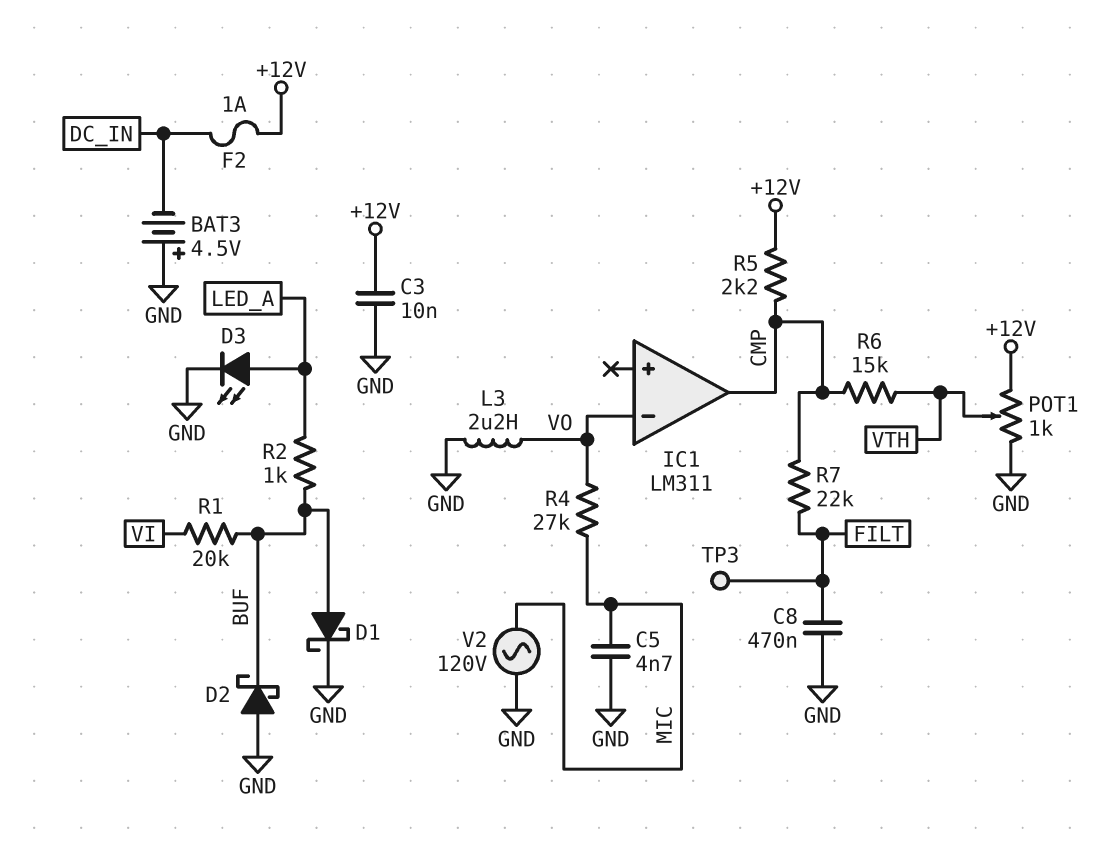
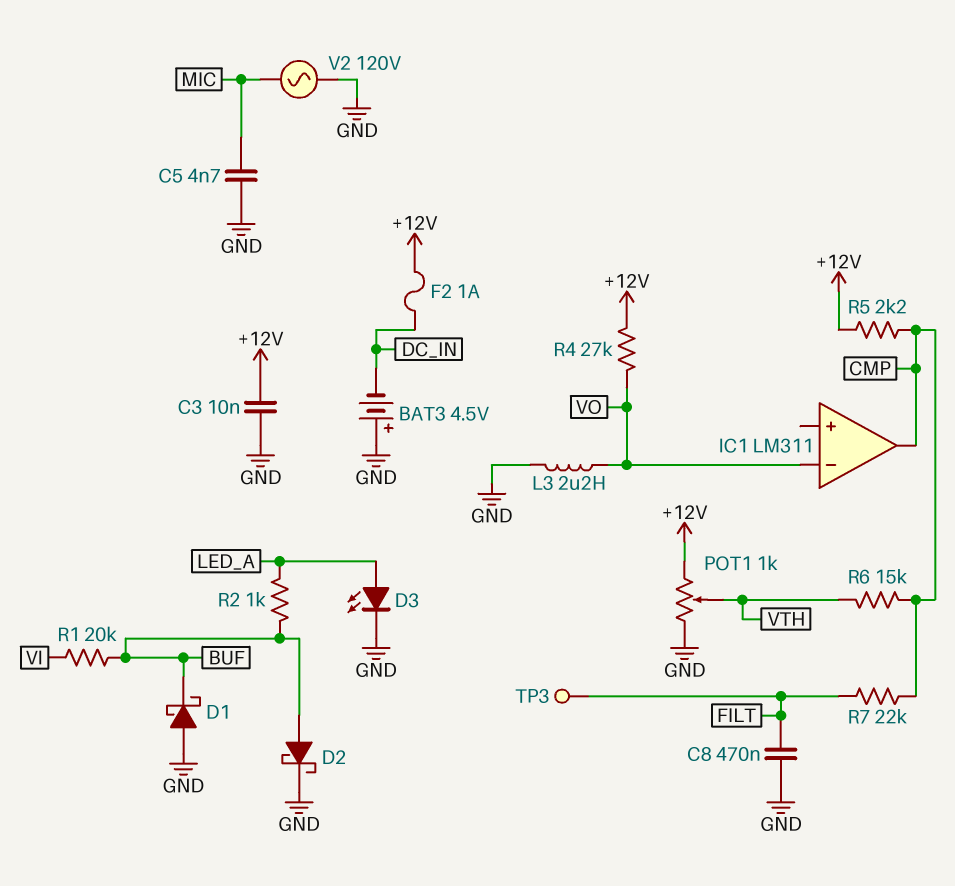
D1: schottky (A BUF, K GND) -> schottky (A GND, K BUF)
D2: schottky (A GND, K BUF) -> schottky (A BUF, K GND)
R4: 27k (MIC, VO) -> 27k (+12V, VO)

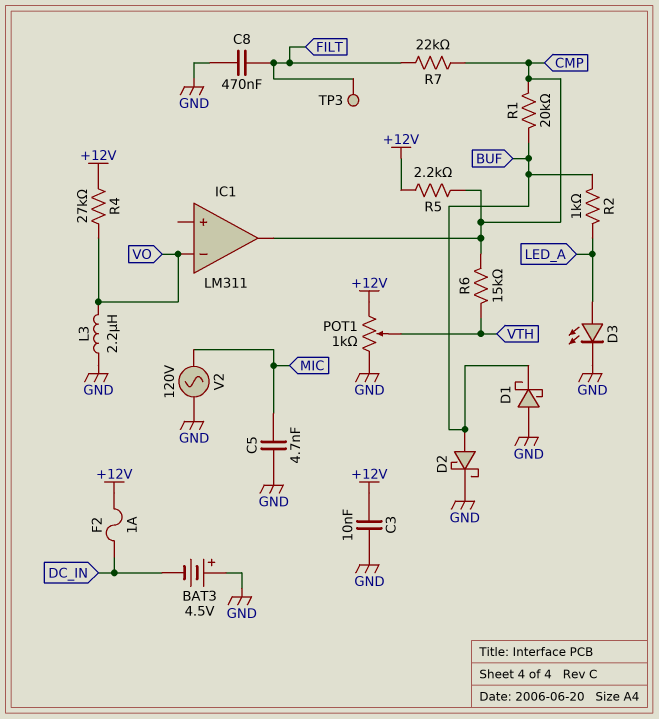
R1: 20k (BUF, VI) -> 20k (BUF, CMP)

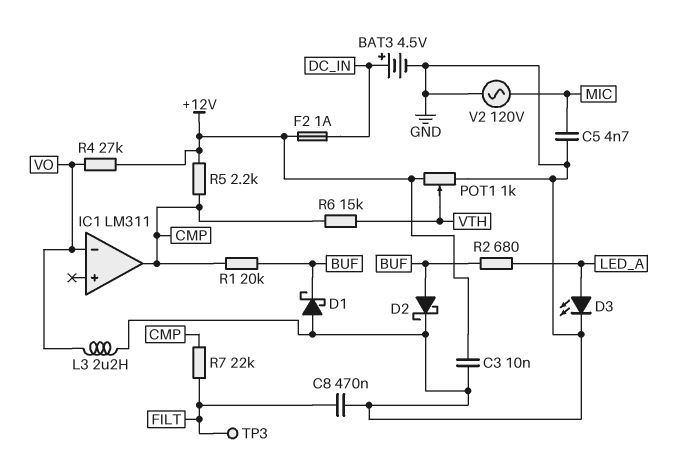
BAT3: 4.5V (plus GND, minus DC_IN) -> 4.5V (plus DC_IN, minus GND)
R2: 1k (BUF, LED_A) -> 680 (BUF, LED_A)

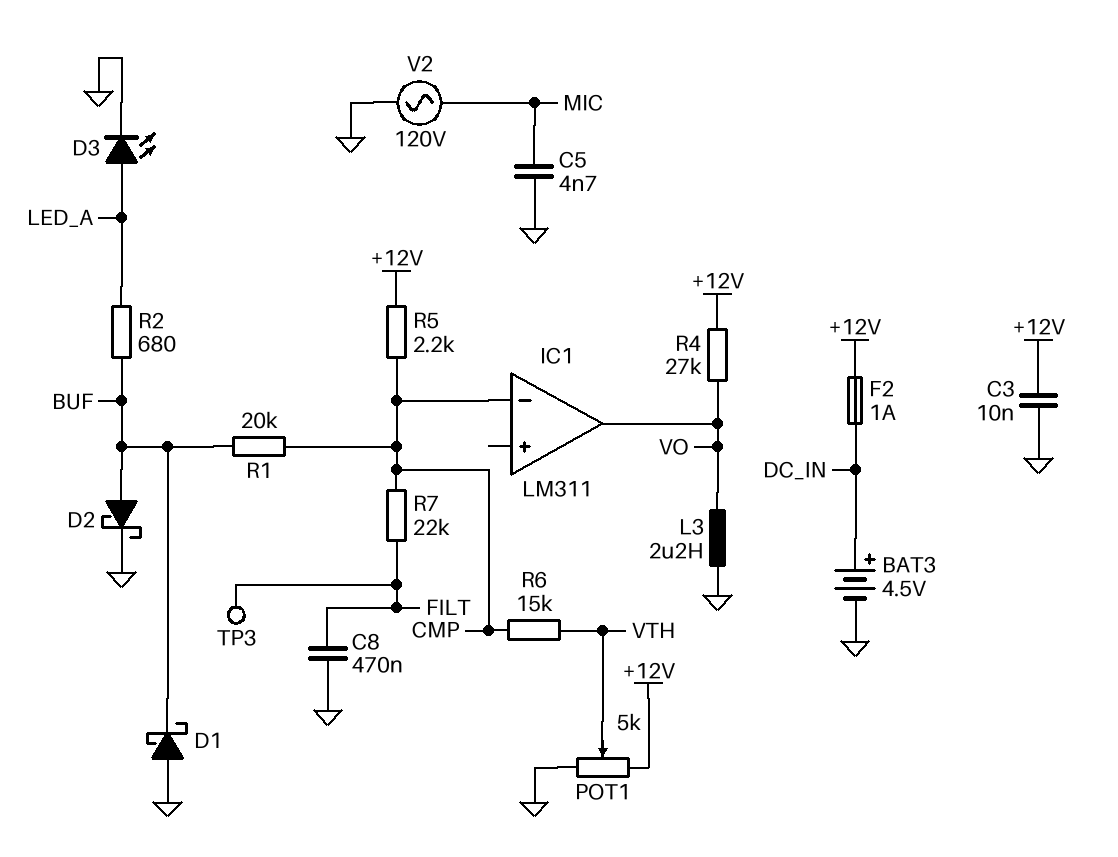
IC1 pin in-: VO -> CMP
IC1 pin out: CMP -> VO
POT1: 1k (+12V, GND, wiper VTH) -> 5k (+12V, GND, wiper VTH)

